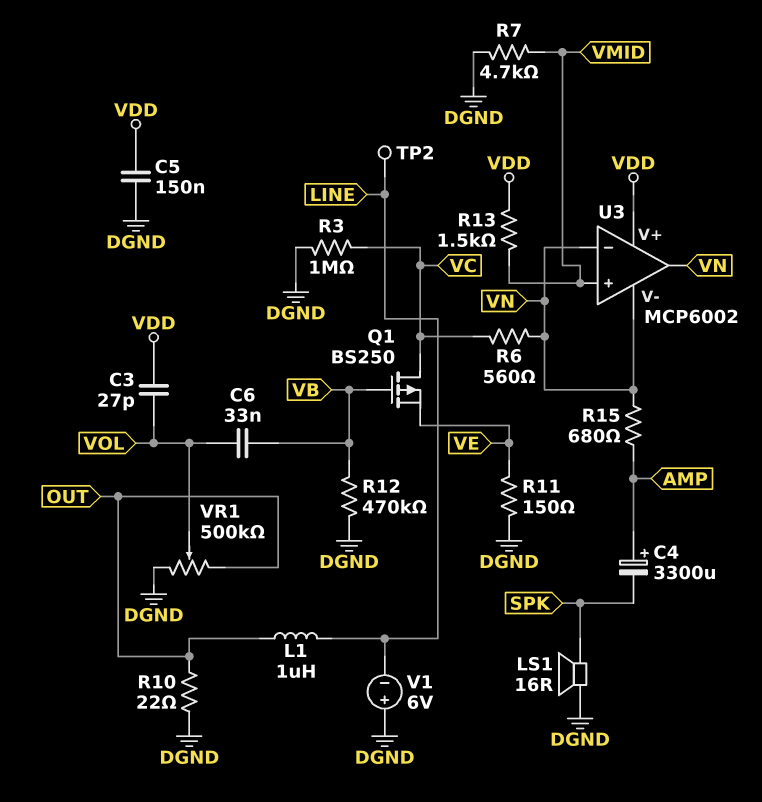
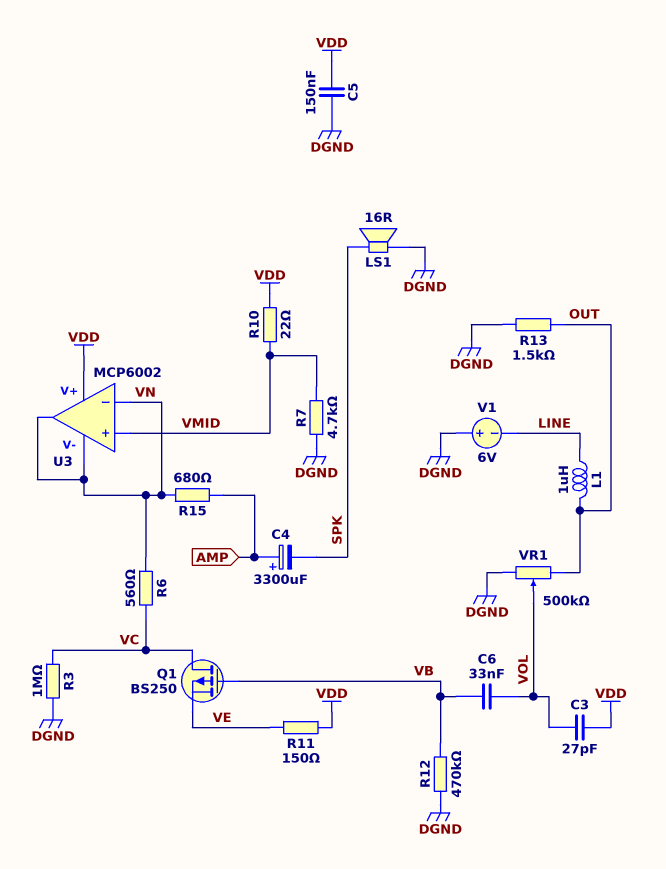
R10: 22 (DGND, OUT) -> 22 (VDD, VMID)
R11: 150 (DGND, VE) -> 150 (VDD, VE)
R13: 1.5k (VDD, VMID) -> 1.5k (DGND, OUT)
TP2: test point (LINE) -> none

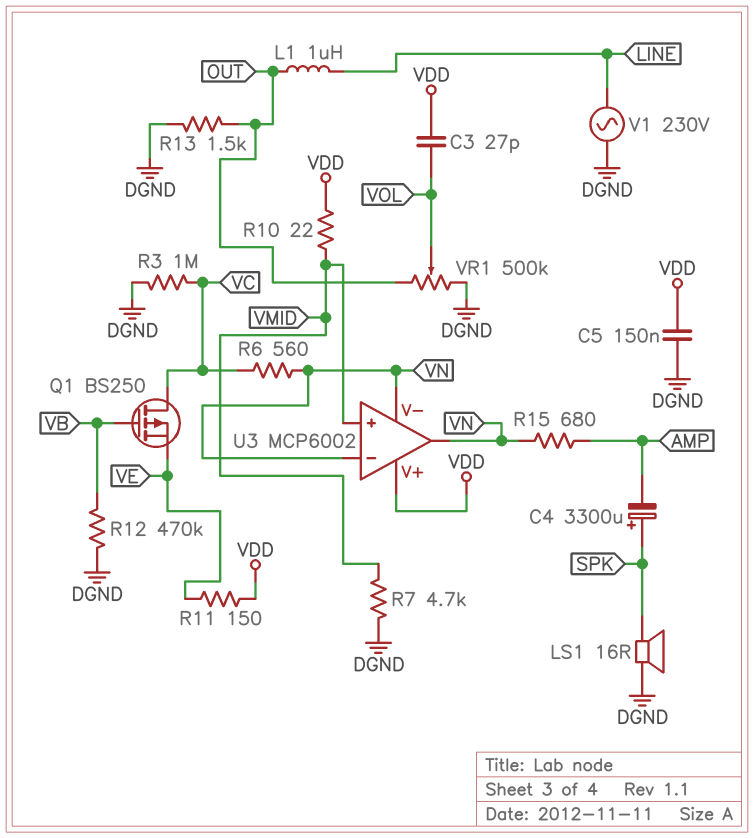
C4: 3300uF (plus AMP, minus SPK) -> 3300uF (plus SPK, minus AMP)
C6: 33nF (VB, VOL) -> none
V1: 6V (plus DGND, minus LINE) -> AC 230V (DGND, LINE)

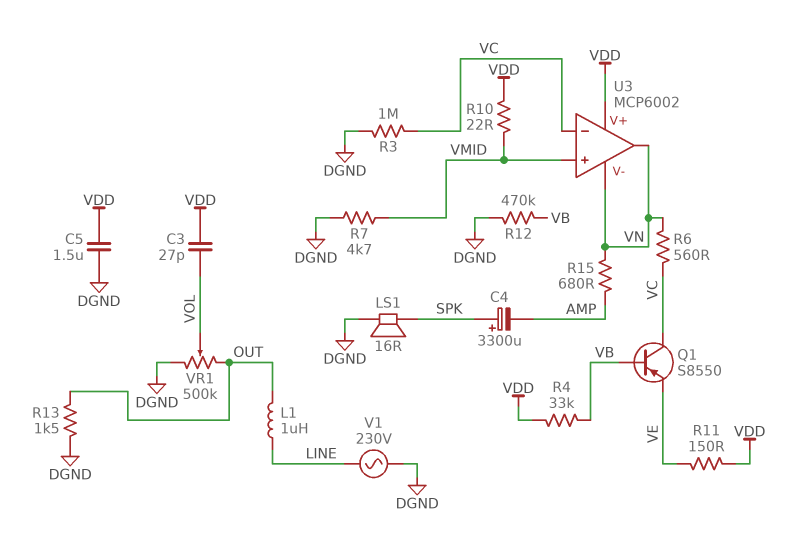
C5: 150nF (DGND, VDD) -> 1.5uF (DGND, VDD)
Q1: PMOS BS250 (G VB, D VC, S VE) -> PNP S8550 (B VB, C VC, E VE)
R4: none -> 33k (VB, VDD)
U3 pin in-: VN -> VC

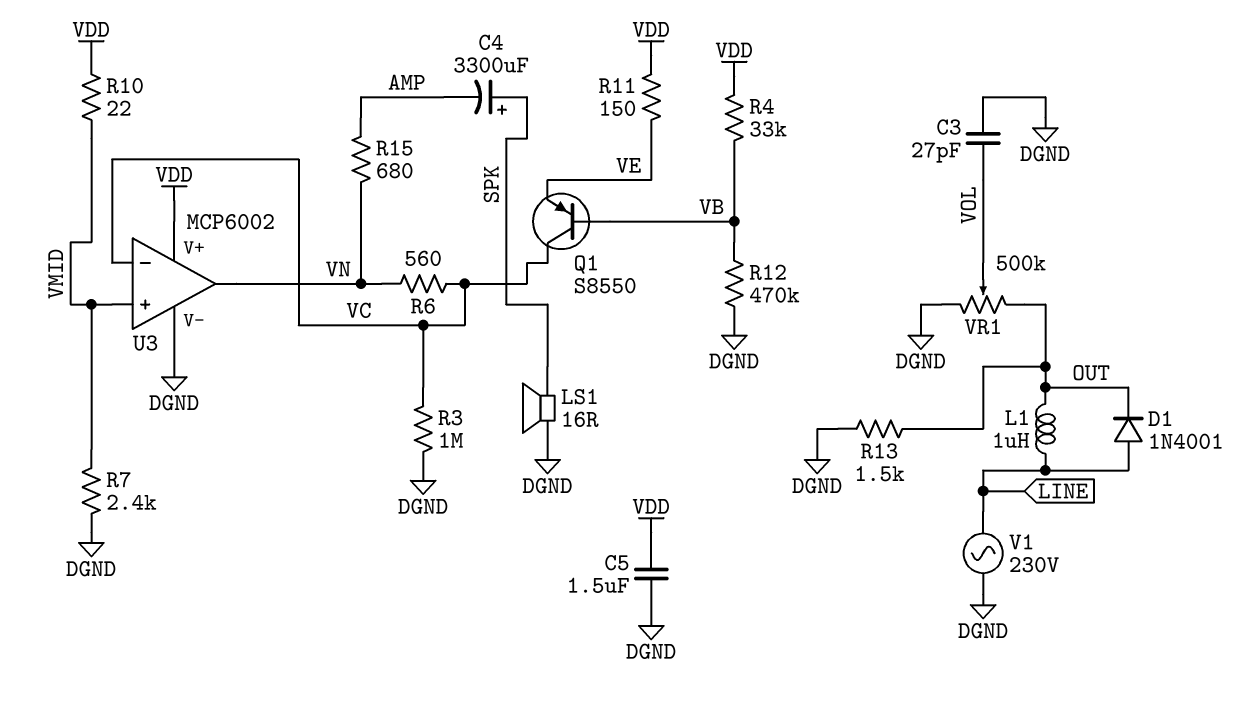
C3: 27pF (VDD, VOL) -> 27pF (DGND, VOL)
D1: none -> diode 1N4001 (A LINE, K OUT)
R7: 4.7k (DGND, VMID) -> 2.4k (DGND, VMID)
U3 pin V-: VN -> DGND

